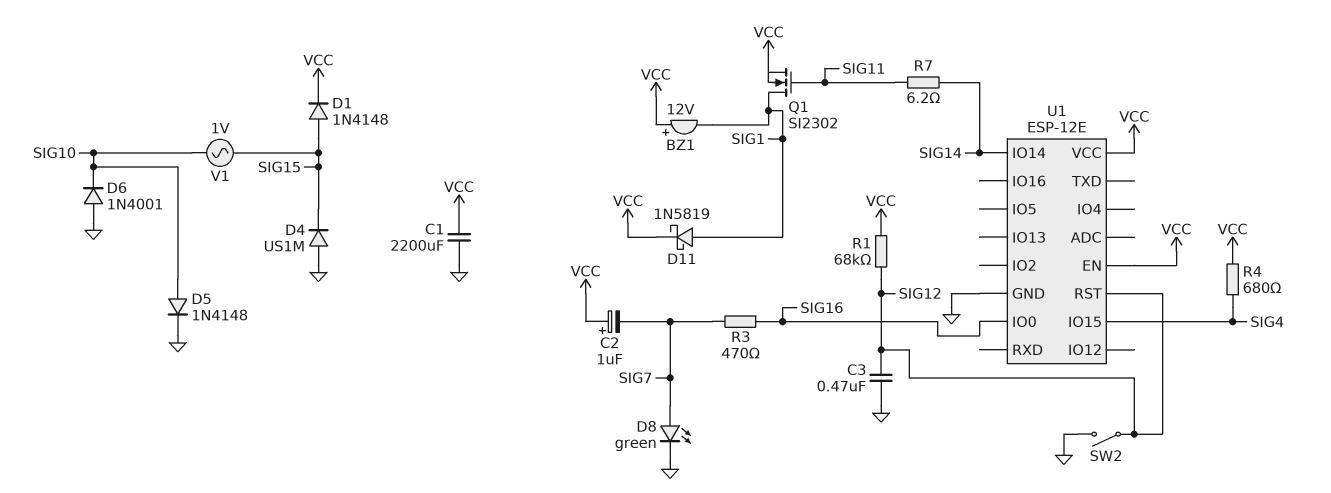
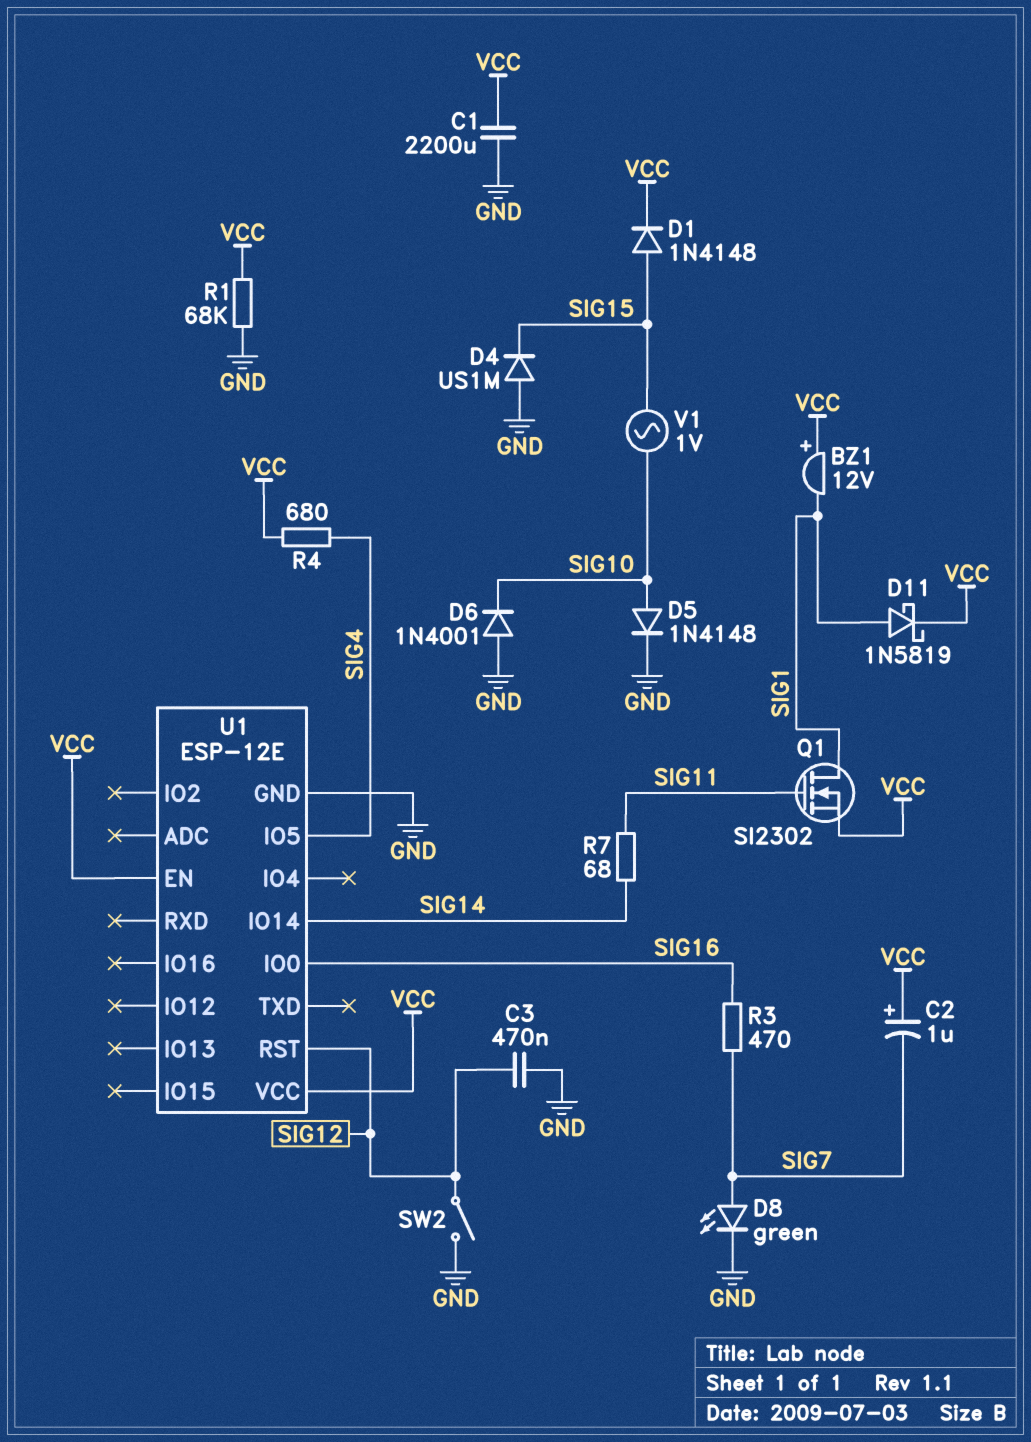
R1: 68k (SIG12, VCC) -> 68k (GND, VCC)
R7: 6.2 (SIG11, SIG14) -> 68 (SIG11, SIG14)
U1 pin IO5: none -> SIG4
U1 pin IO15: SIG4 -> none

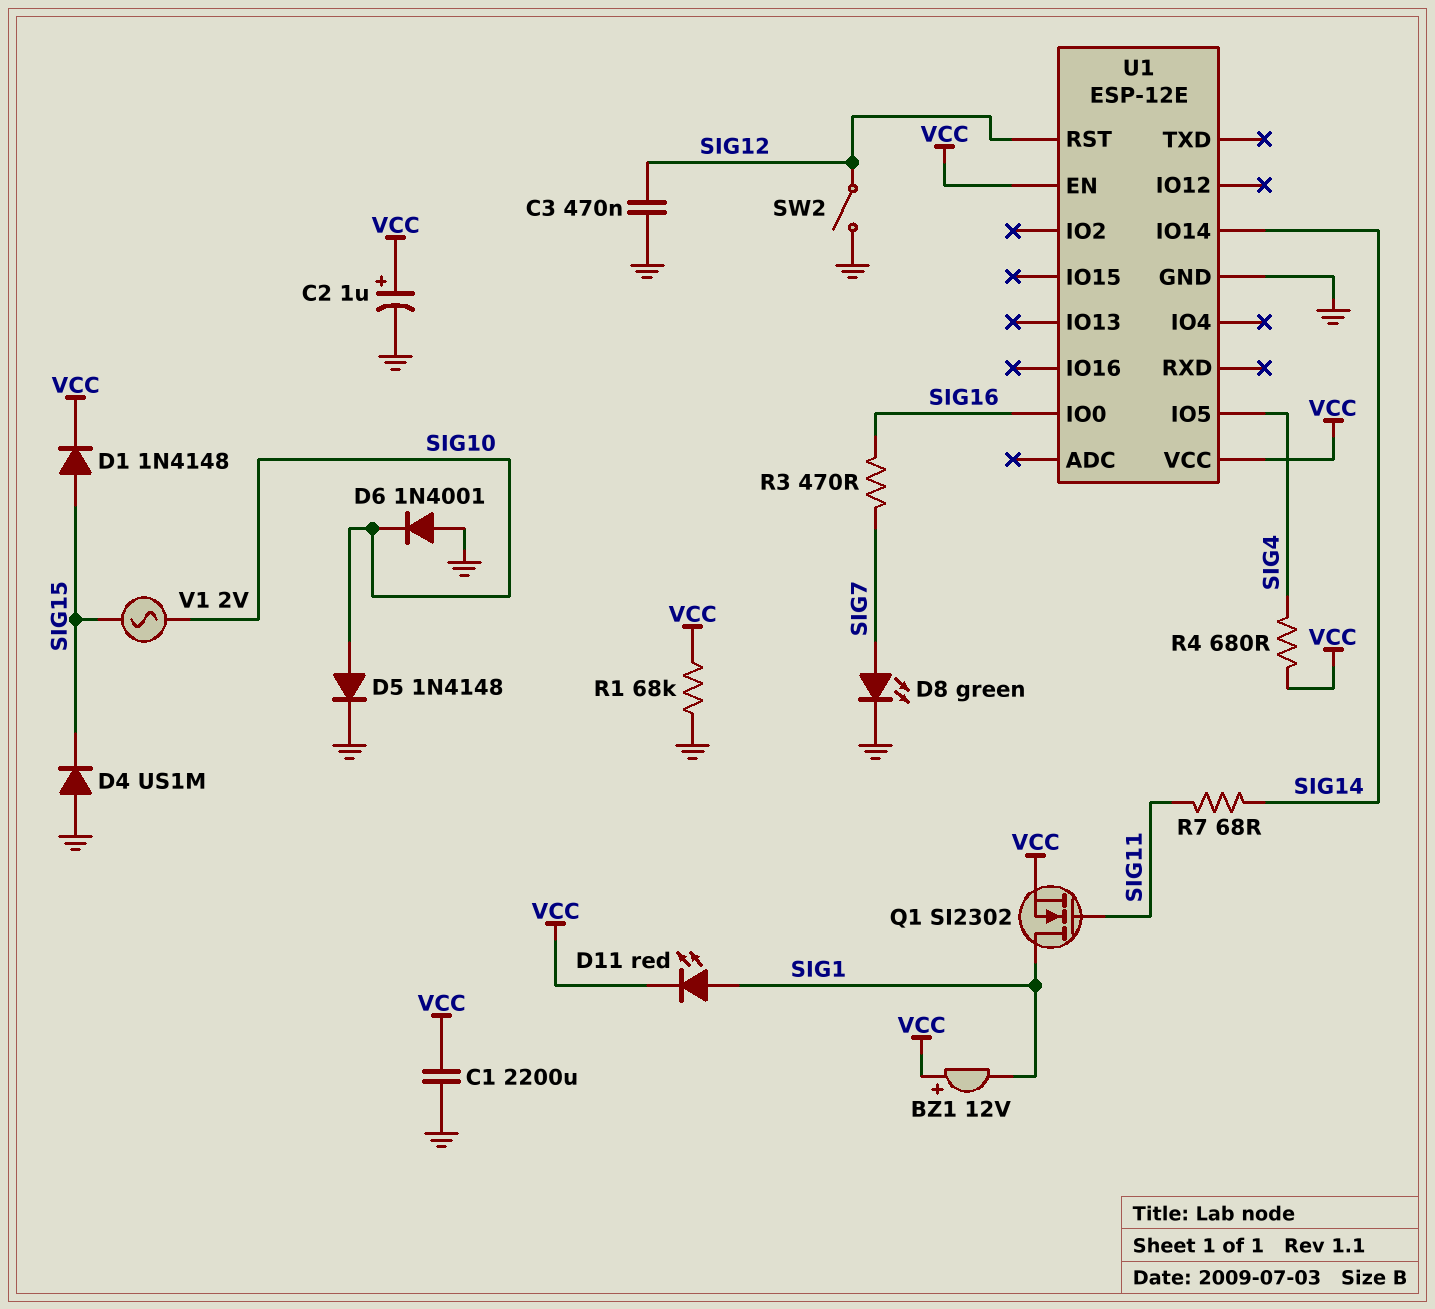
C2: 1uF (plus VCC, minus SIG7) -> 1uF (plus VCC, minus GND)
D11: schottky 1N5819 (A SIG1, K VCC) -> LED red (A SIG1, K VCC)
V1: AC 1V (SIG10, SIG15) -> AC 2V (SIG10, SIG15)

